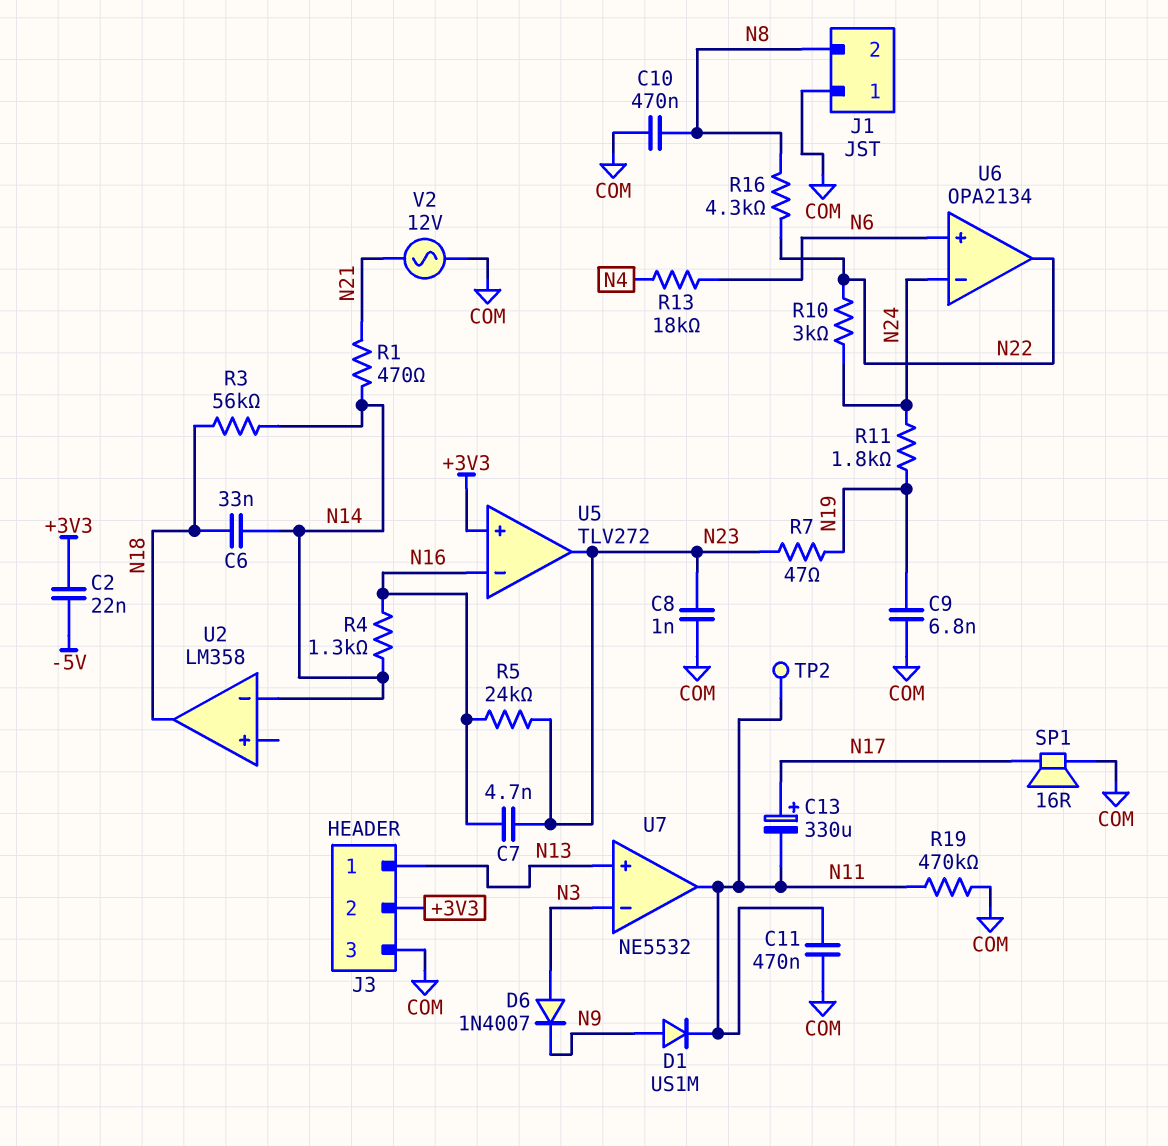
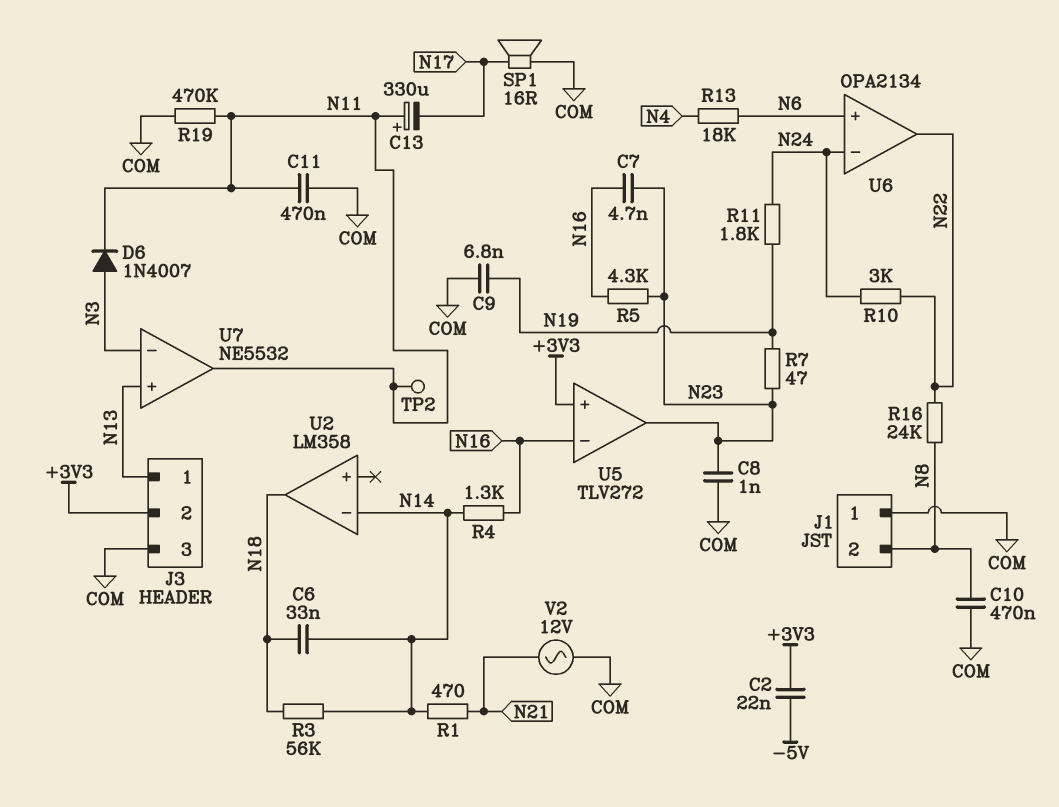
C13: 330uF (plus N17, minus N11) -> 330uF (plus N11, minus N17)
D1: diode US1M (A N9, K N11) -> none
D6: diode 1N4007 (A N3, K N9) -> diode 1N4007 (A N3, K N11)
R5: 24k (N16, N23) -> 4.3k (N16, N23)
R16: 4.3k (N8, N22) -> 24k (N8, N22)

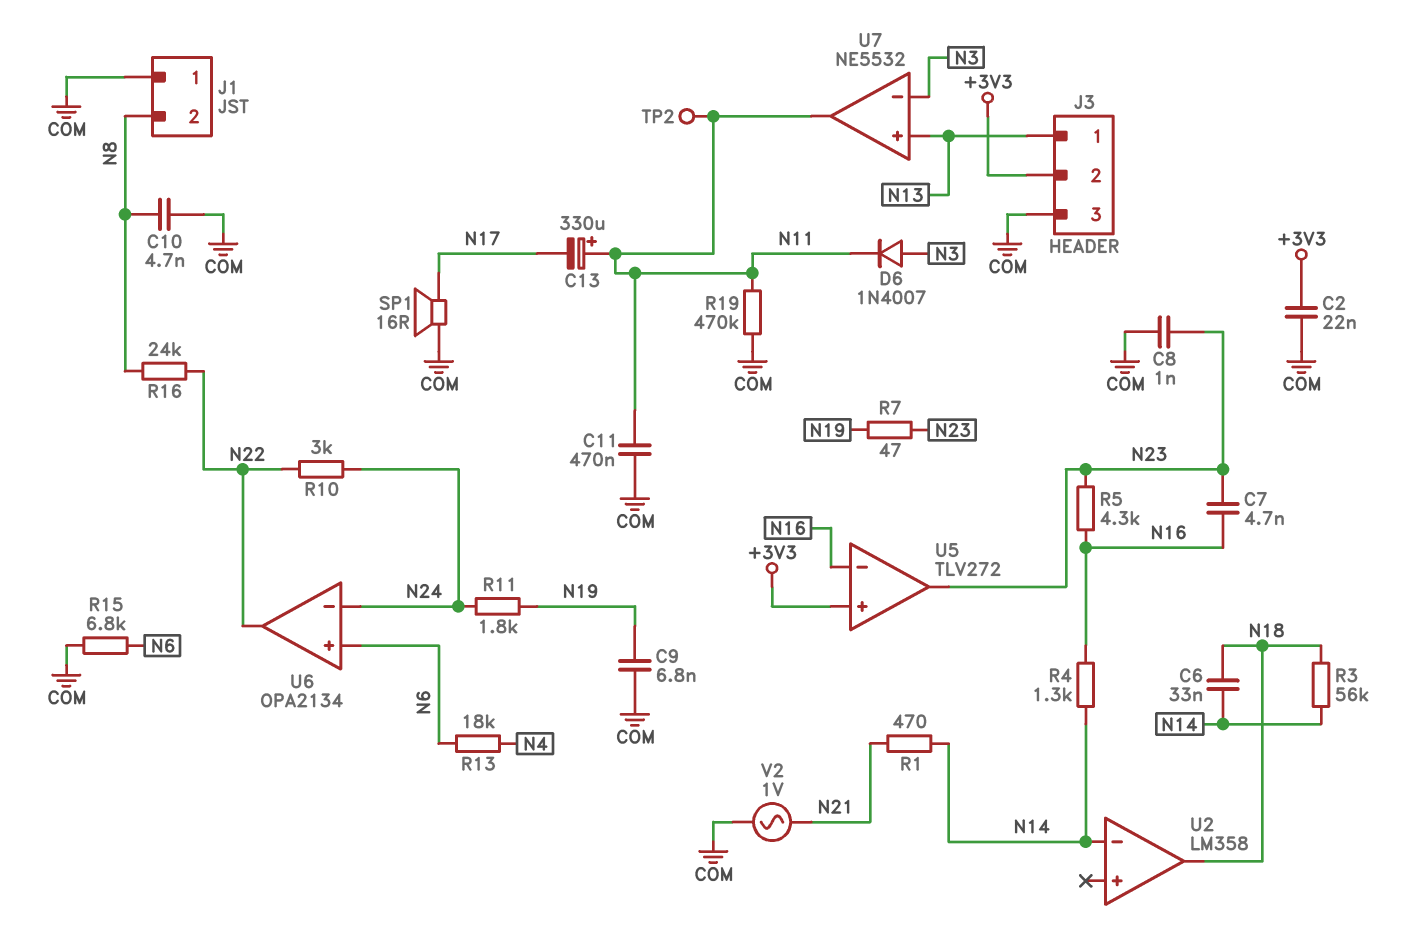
C2: 22nF (+3V3, -5V) -> 22nF (+3V3, COM)
C10: 470nF (COM, N8) -> 4.7nF (COM, N8)
R15: none -> 6.8k (COM, N6)
V2: AC 12V (COM, N21) -> AC 1V (COM, N21)

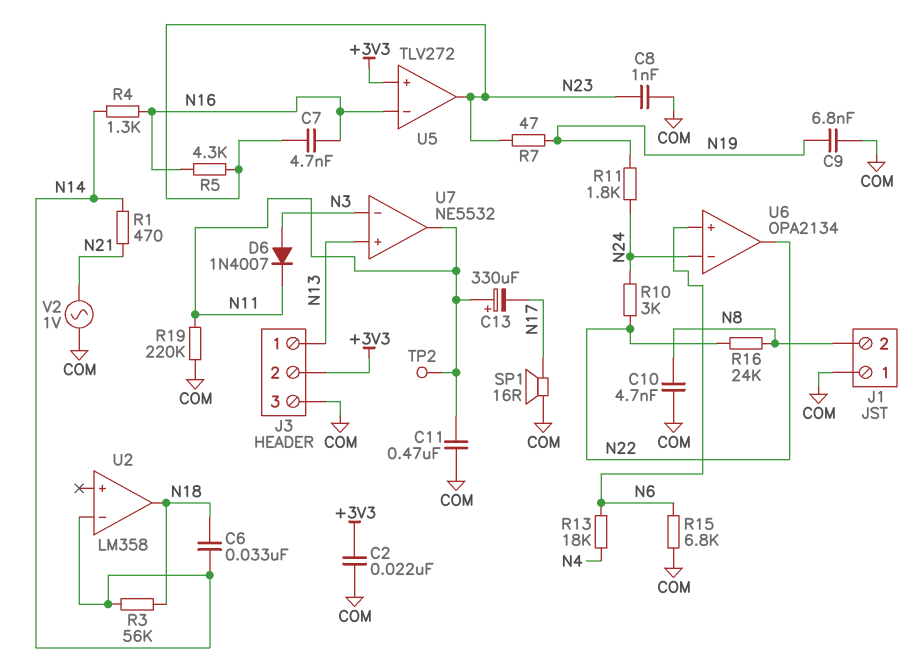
R19: 470k (COM, N11) -> 220k (COM, N11)

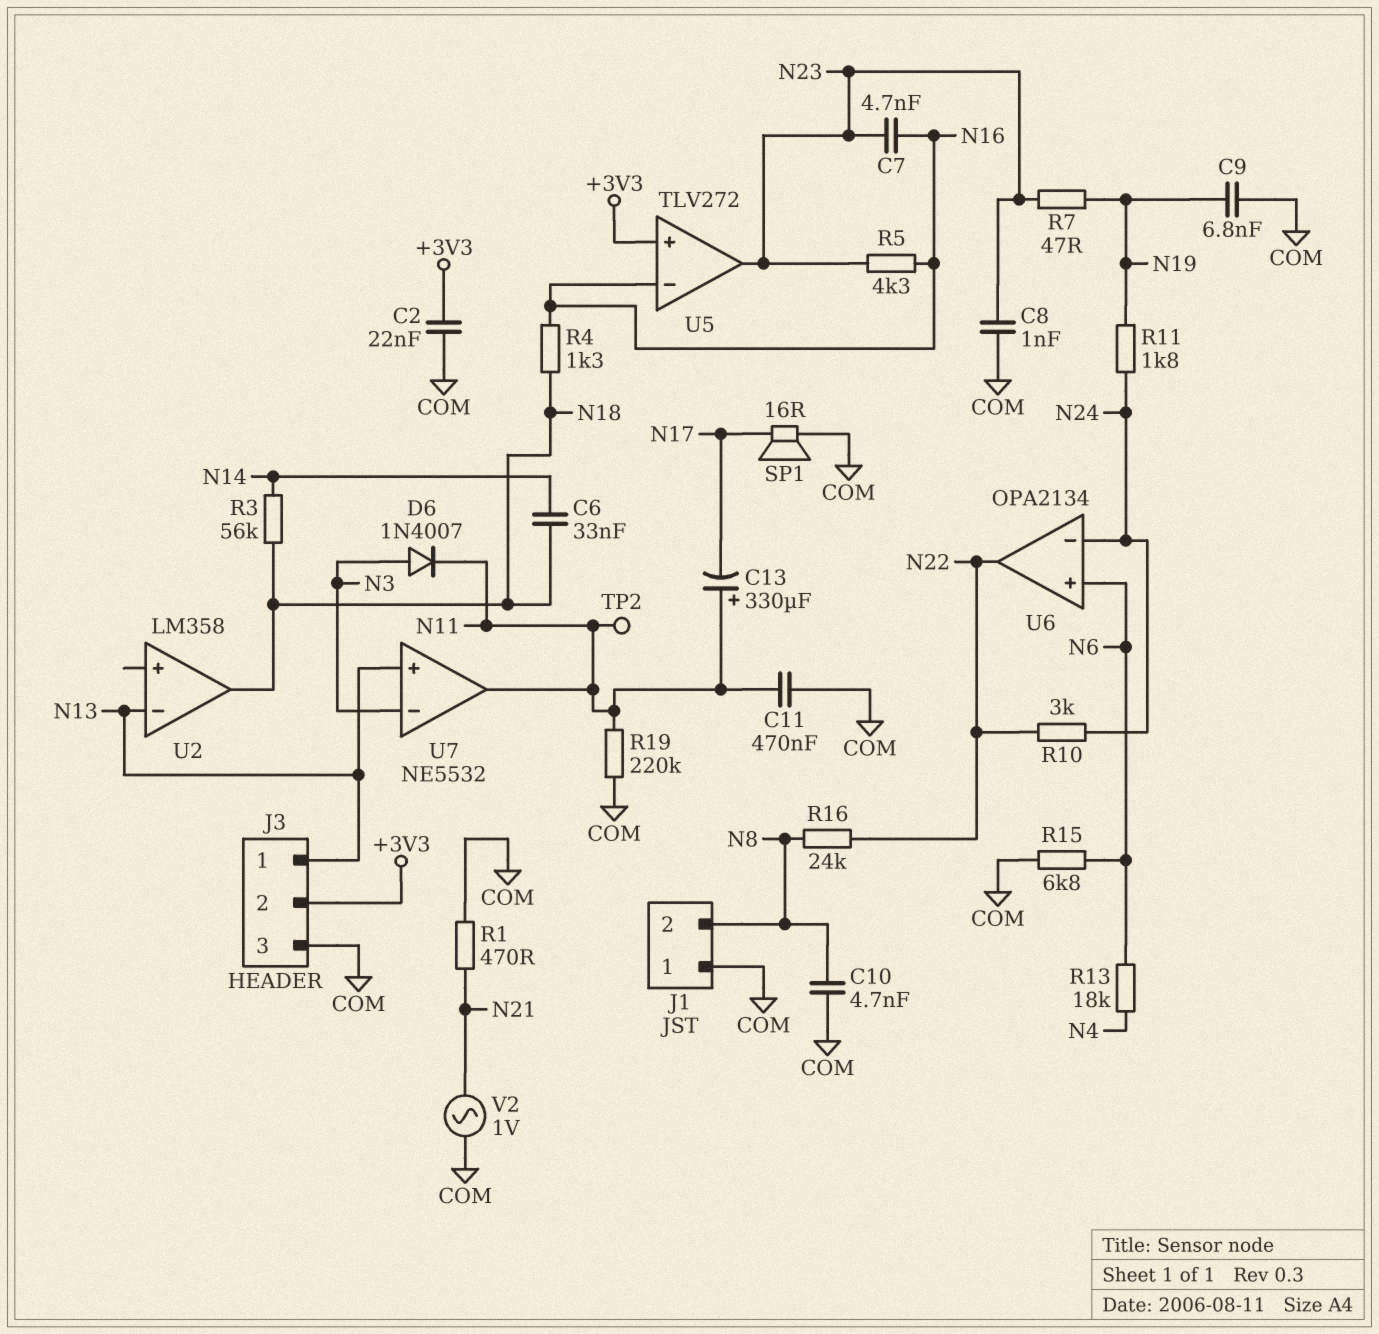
R1: 470 (N14, N21) -> 470 (COM, N21)
R4: 1.3k (N14, N16) -> 1.3k (N16, N18)
U2 pin in-: N14 -> N13

